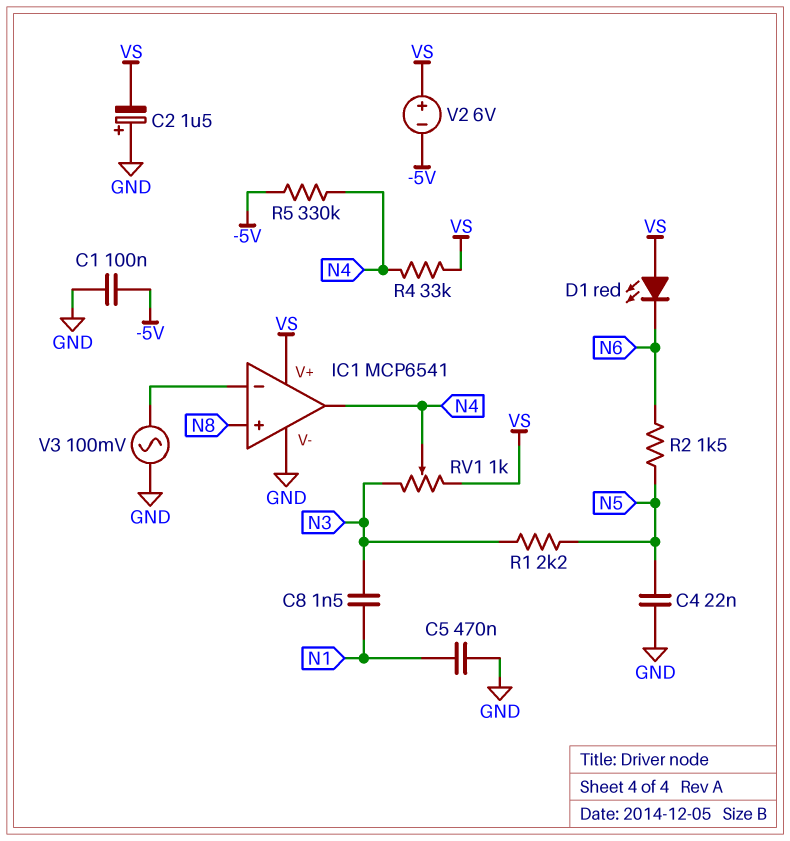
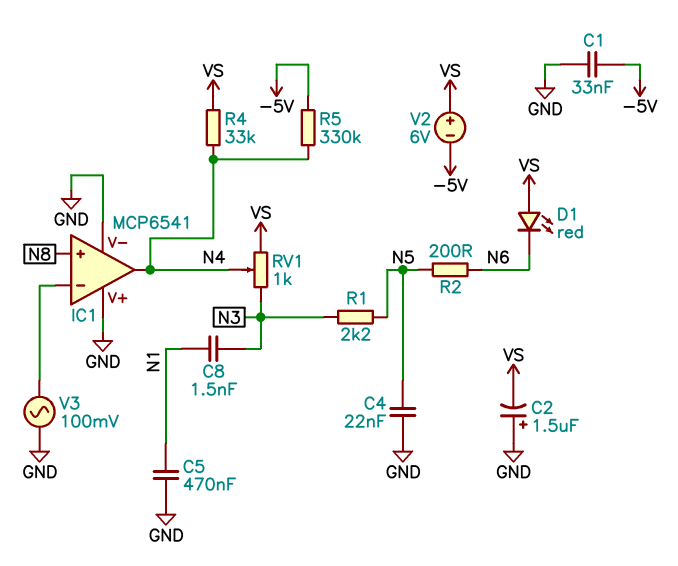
C1: 100nF (-5V, GND) -> 33nF (-5V, GND)
IC1 pin V+: VS -> GND
R2: 1.5k (N5, N6) -> 200 (N5, N6)

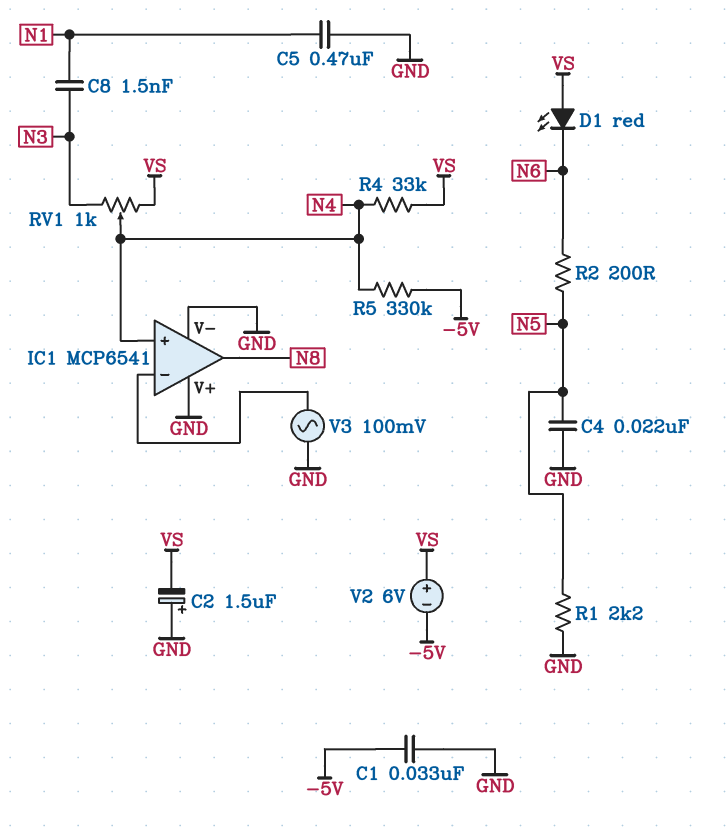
IC1 pin in+: N8 -> N4
IC1 pin out: N4 -> N8
R1: 2.2k (N3, N5) -> 2.2k (GND, N5)

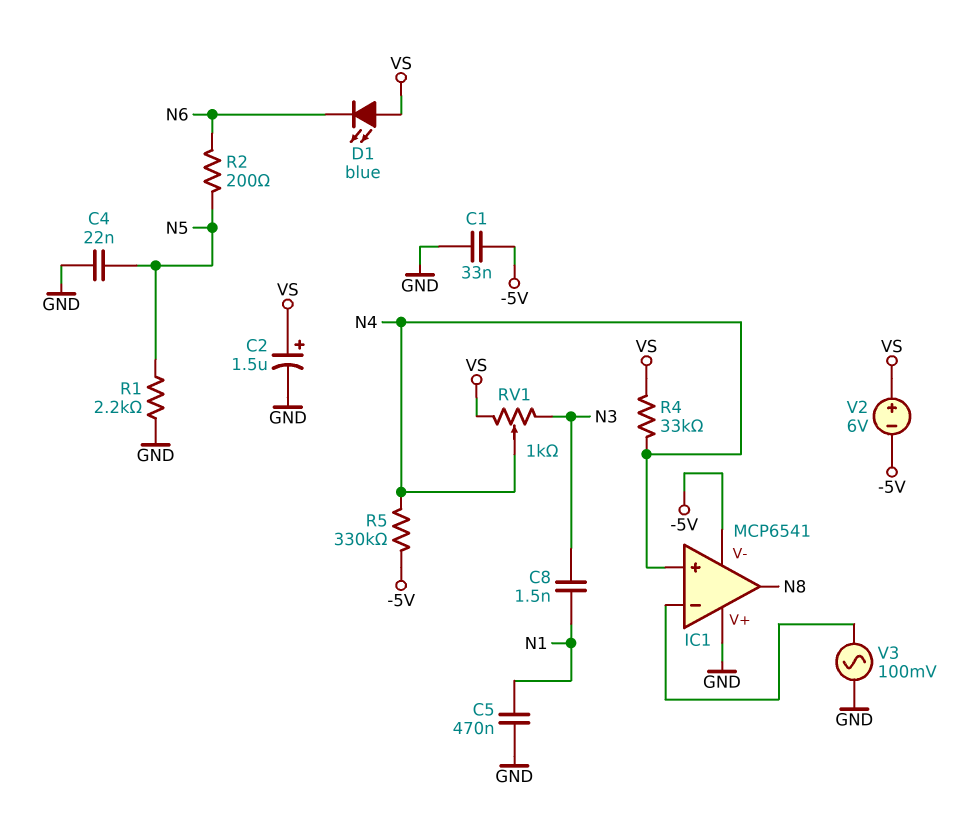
C2: 1.5uF (plus GND, minus VS) -> 1.5uF (plus VS, minus GND)
D1: LED red (A VS, K N6) -> LED blue (A VS, K N6)
IC1 pin V-: GND -> -5V

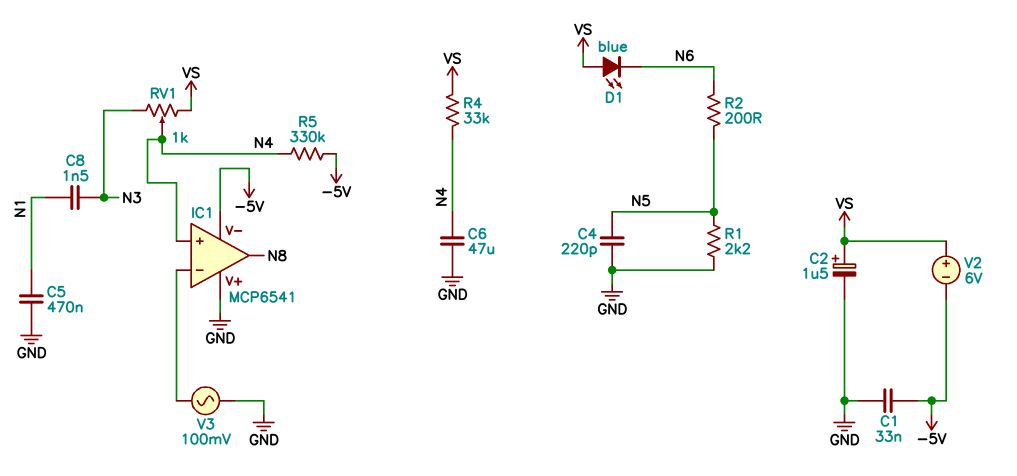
C4: 22nF (GND, N5) -> 220pF (GND, N5)
C6: none -> 47uF (GND, N4)

